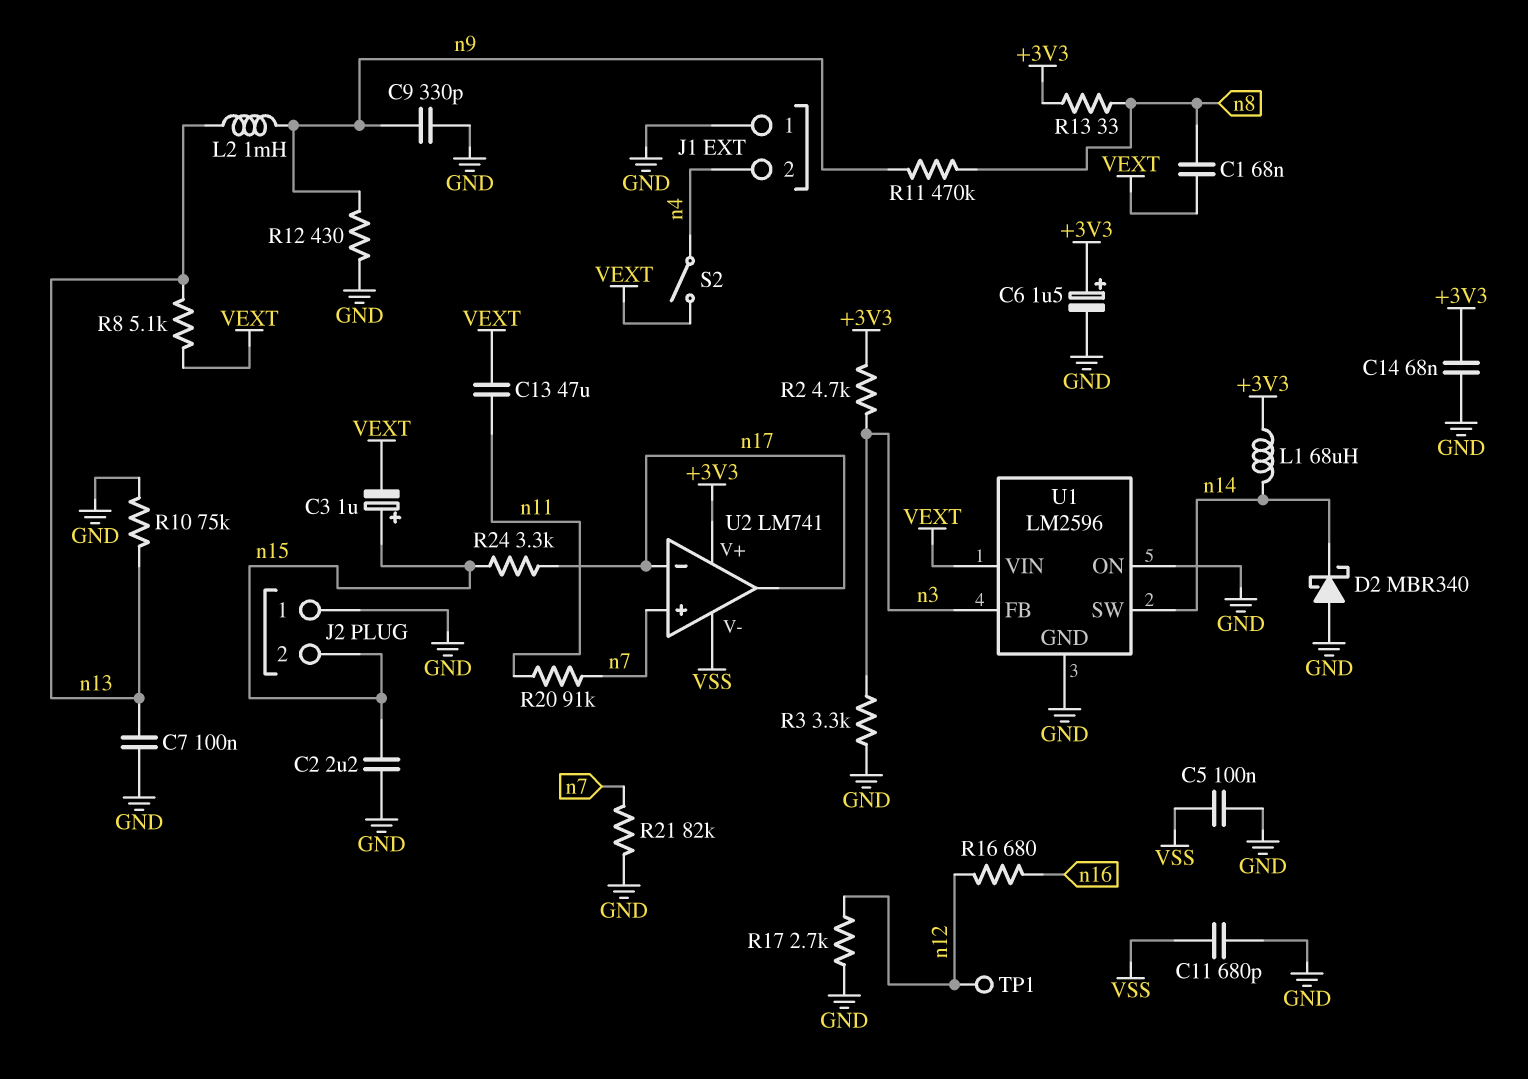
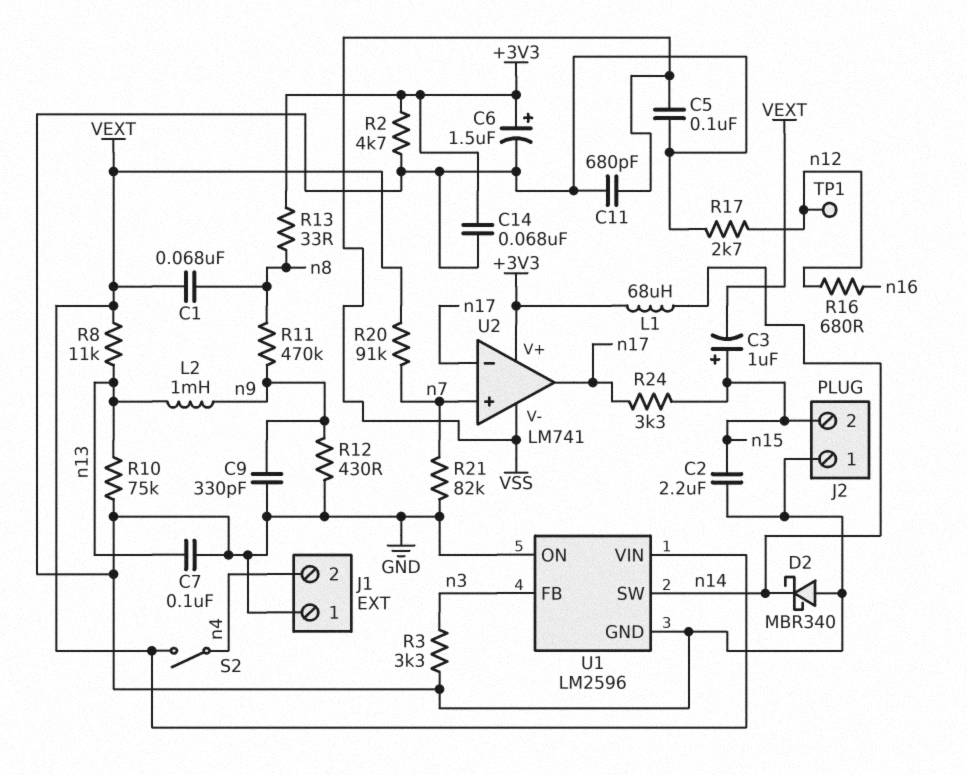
C13: 47uF (VEXT, n11) -> none
R2: 4.7k (+3V3, n3) -> 4.7k (+3V3, GND)
R8: 5.1k (VEXT, n13) -> 11k (VEXT, n13)
R20: 91k (n7, n11) -> 91k (VEXT, n7)

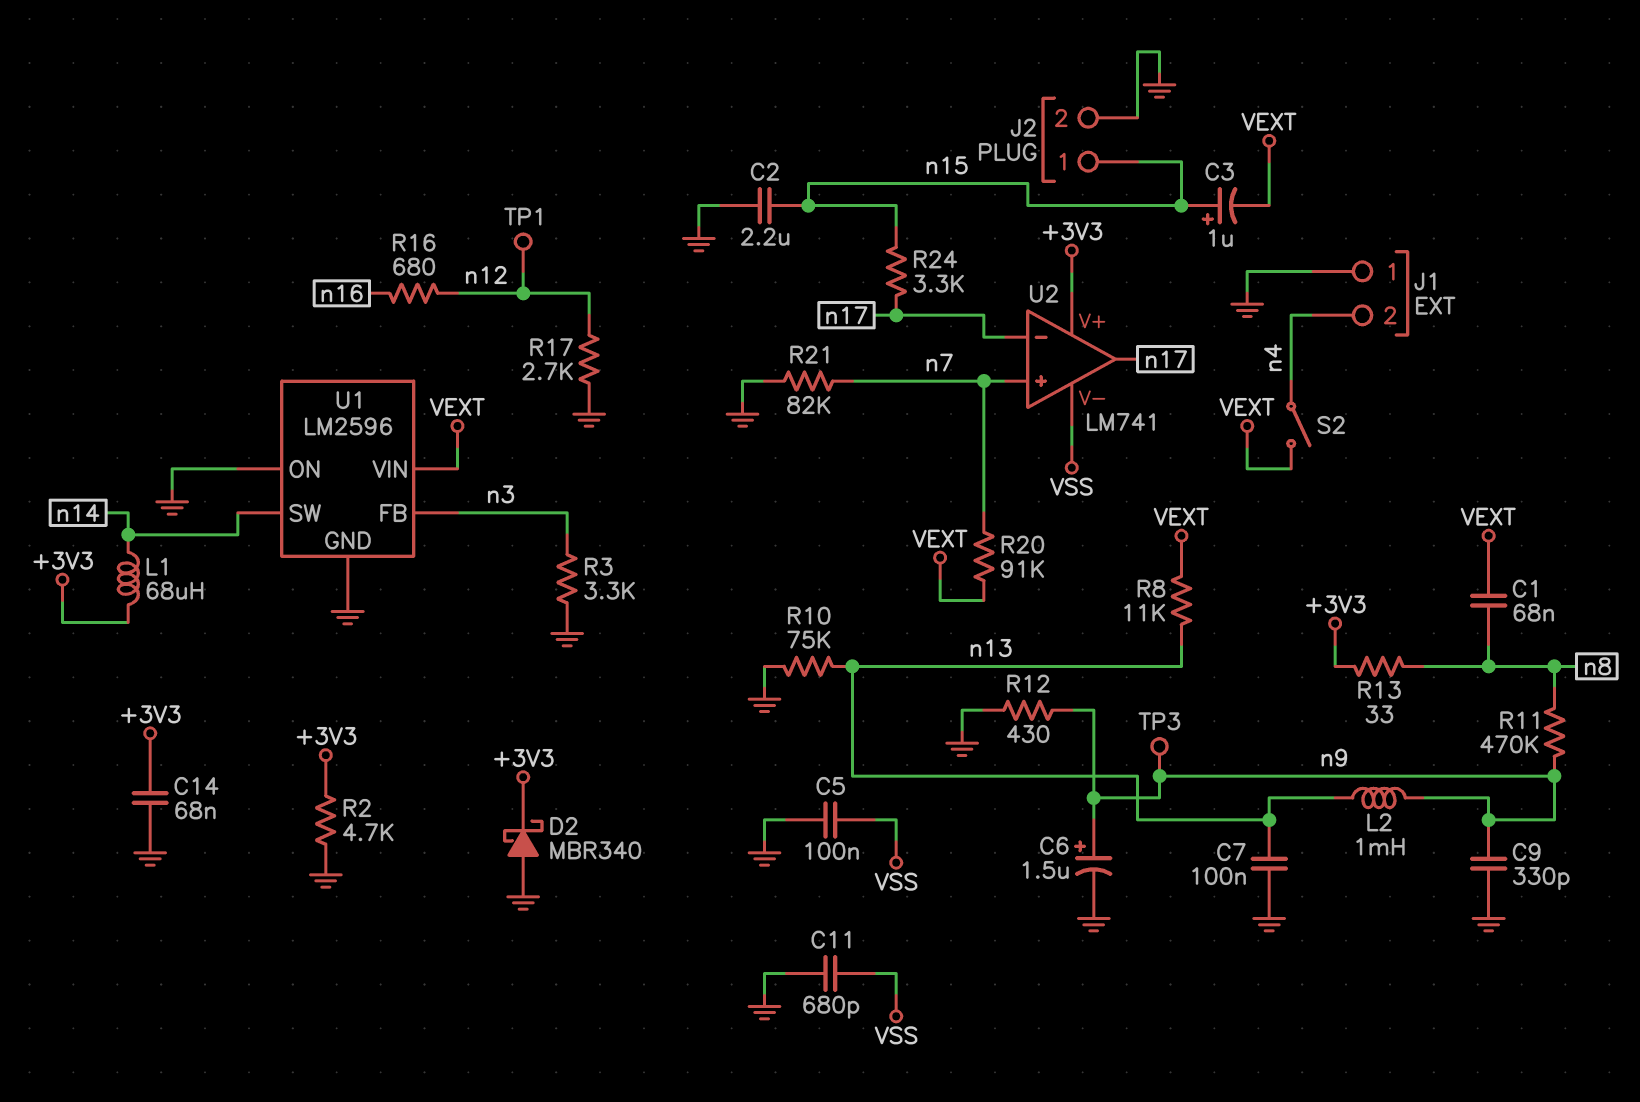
C6: 1.5uF (plus +3V3, minus GND) -> 1.5uF (plus n9, minus GND)
D2: schottky MBR340 (A GND, K n14) -> schottky MBR340 (A GND, K +3V3)
J2 pin 1: GND -> n15
J2 pin 2: n15 -> GND
TP3: none -> test point (n9)

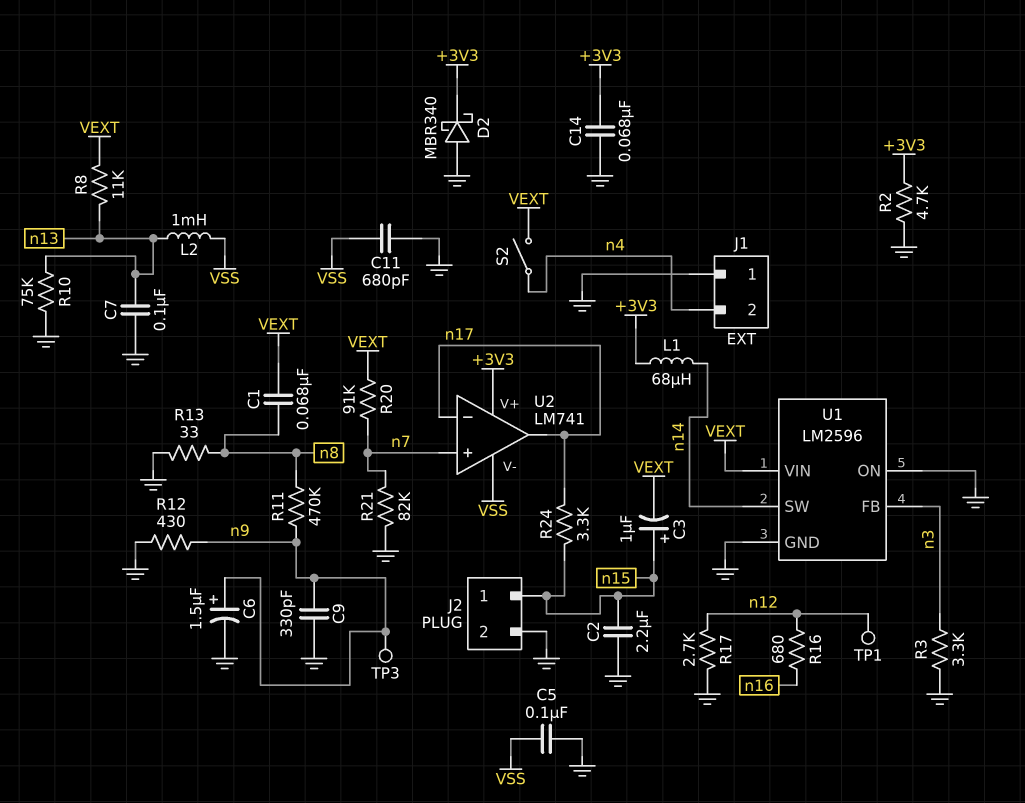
L2: 1mH (n9, n13) -> 1mH (VSS, n13)
R13: 33 (+3V3, n8) -> 33 (GND, n8)

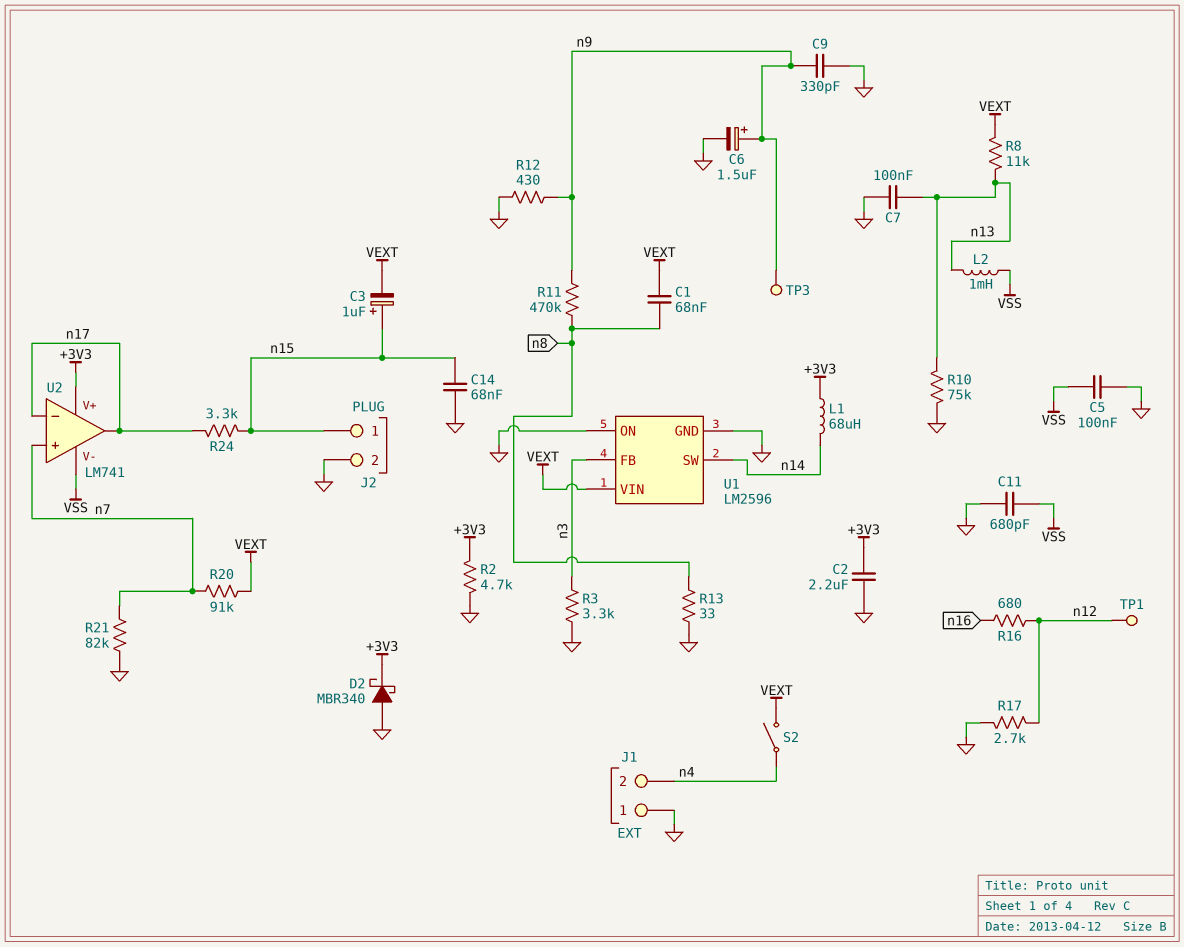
C2: 2.2uF (GND, n15) -> 2.2uF (+3V3, GND)
C14: 68nF (+3V3, GND) -> 68nF (GND, n15)

